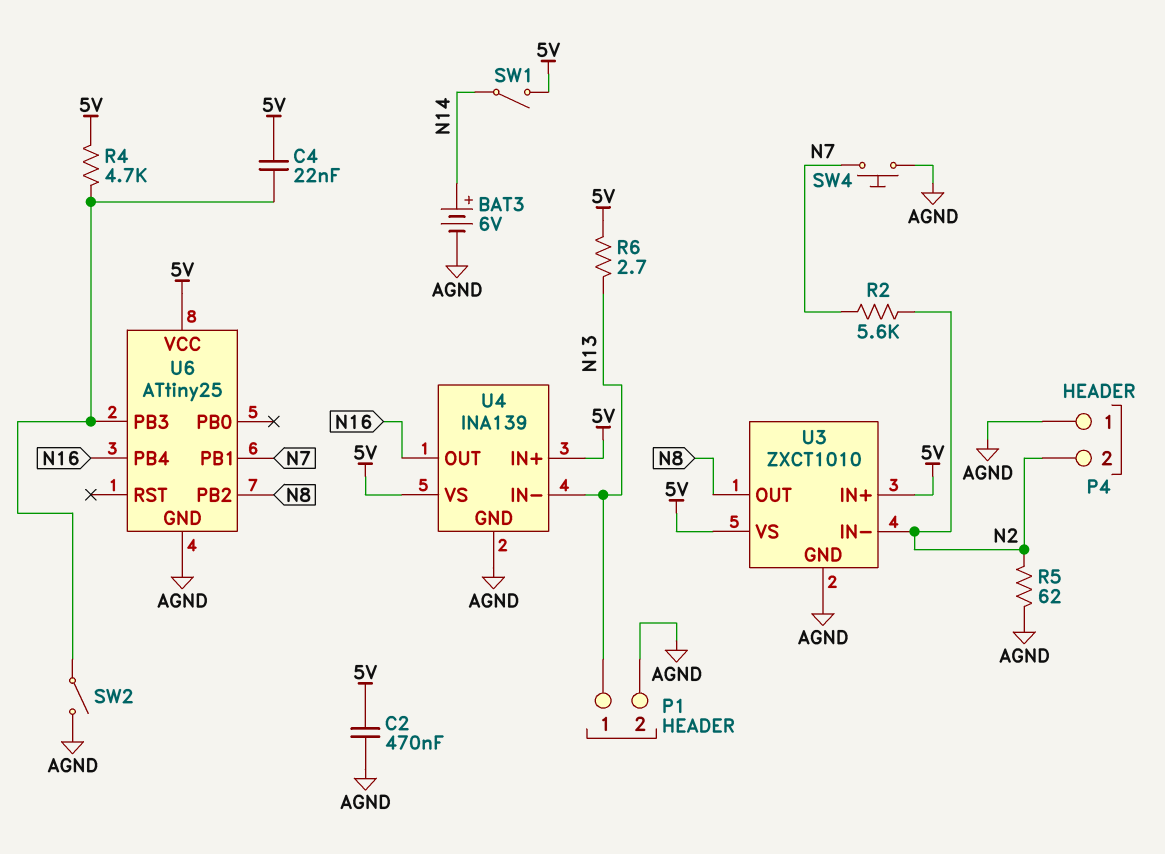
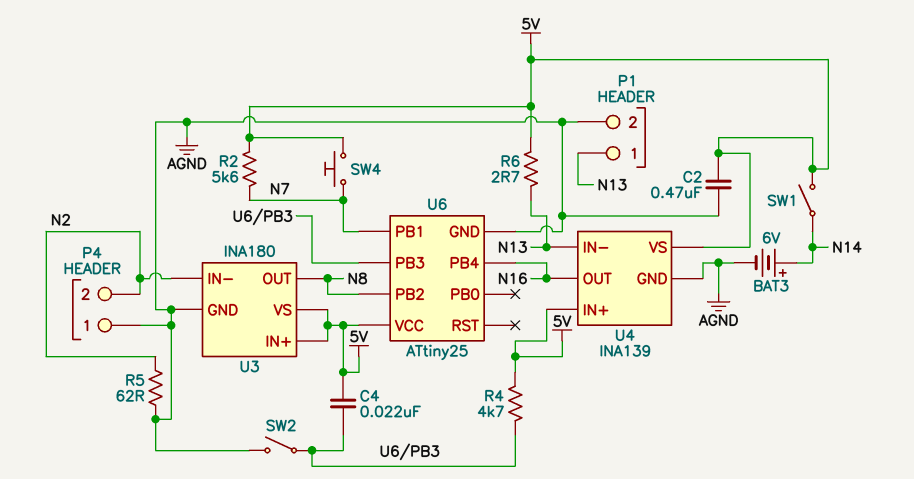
R2: 5.6k (N2, N7) -> 5.6k (5V, N7)
SW4: button (AGND, N7) -> button (5V, N7)
U3: ZXCT1010 -> INA180

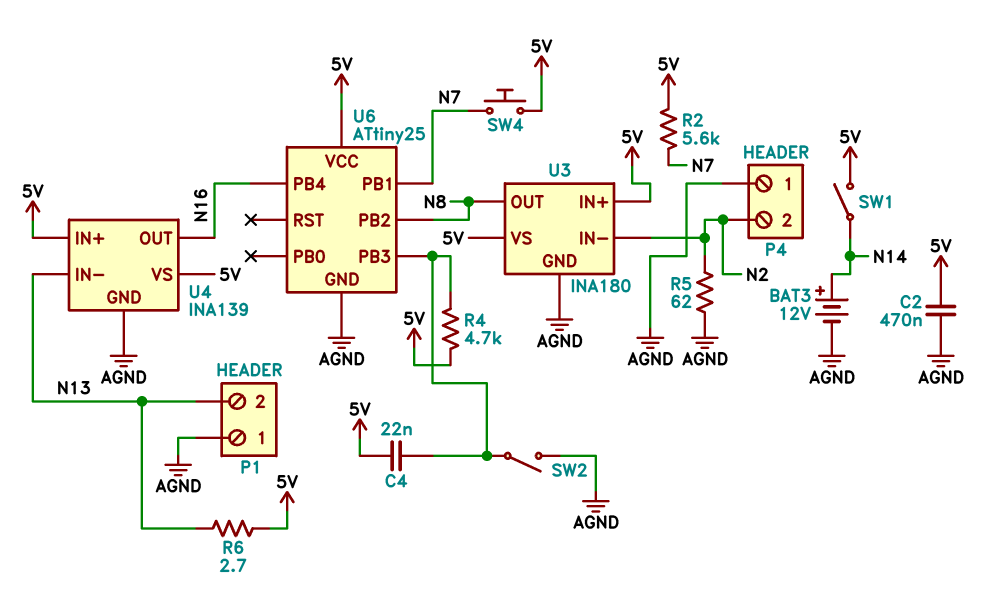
BAT3: 6V (plus N14, minus AGND) -> 12V (plus N14, minus AGND)
P1 pin 1: N13 -> AGND
P1 pin 2: AGND -> N13

